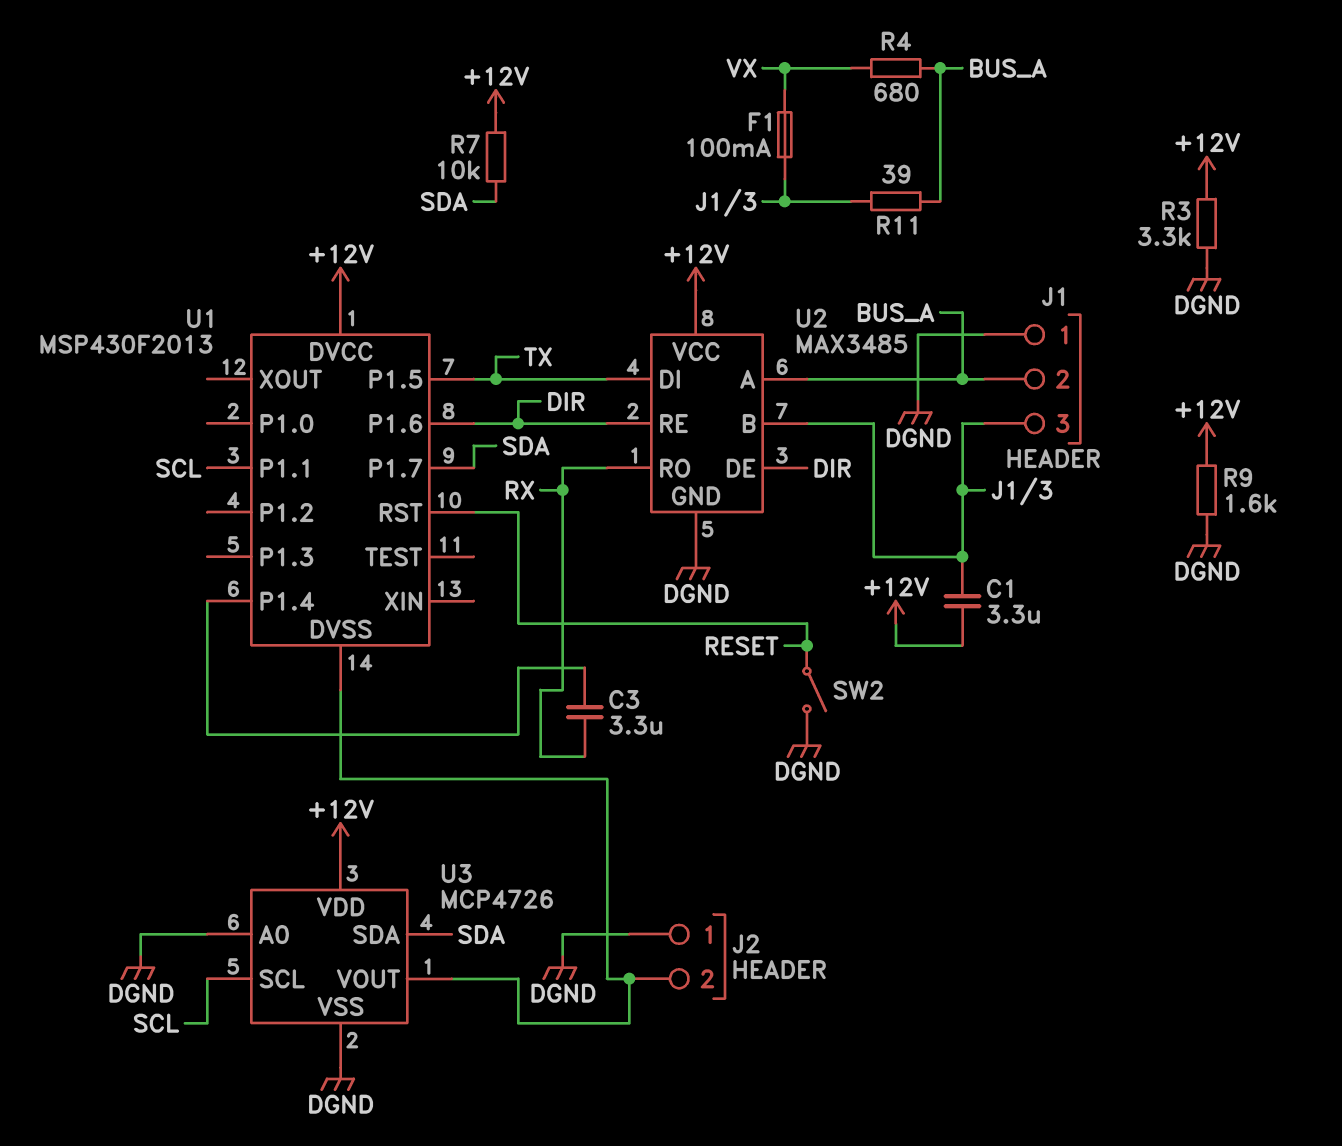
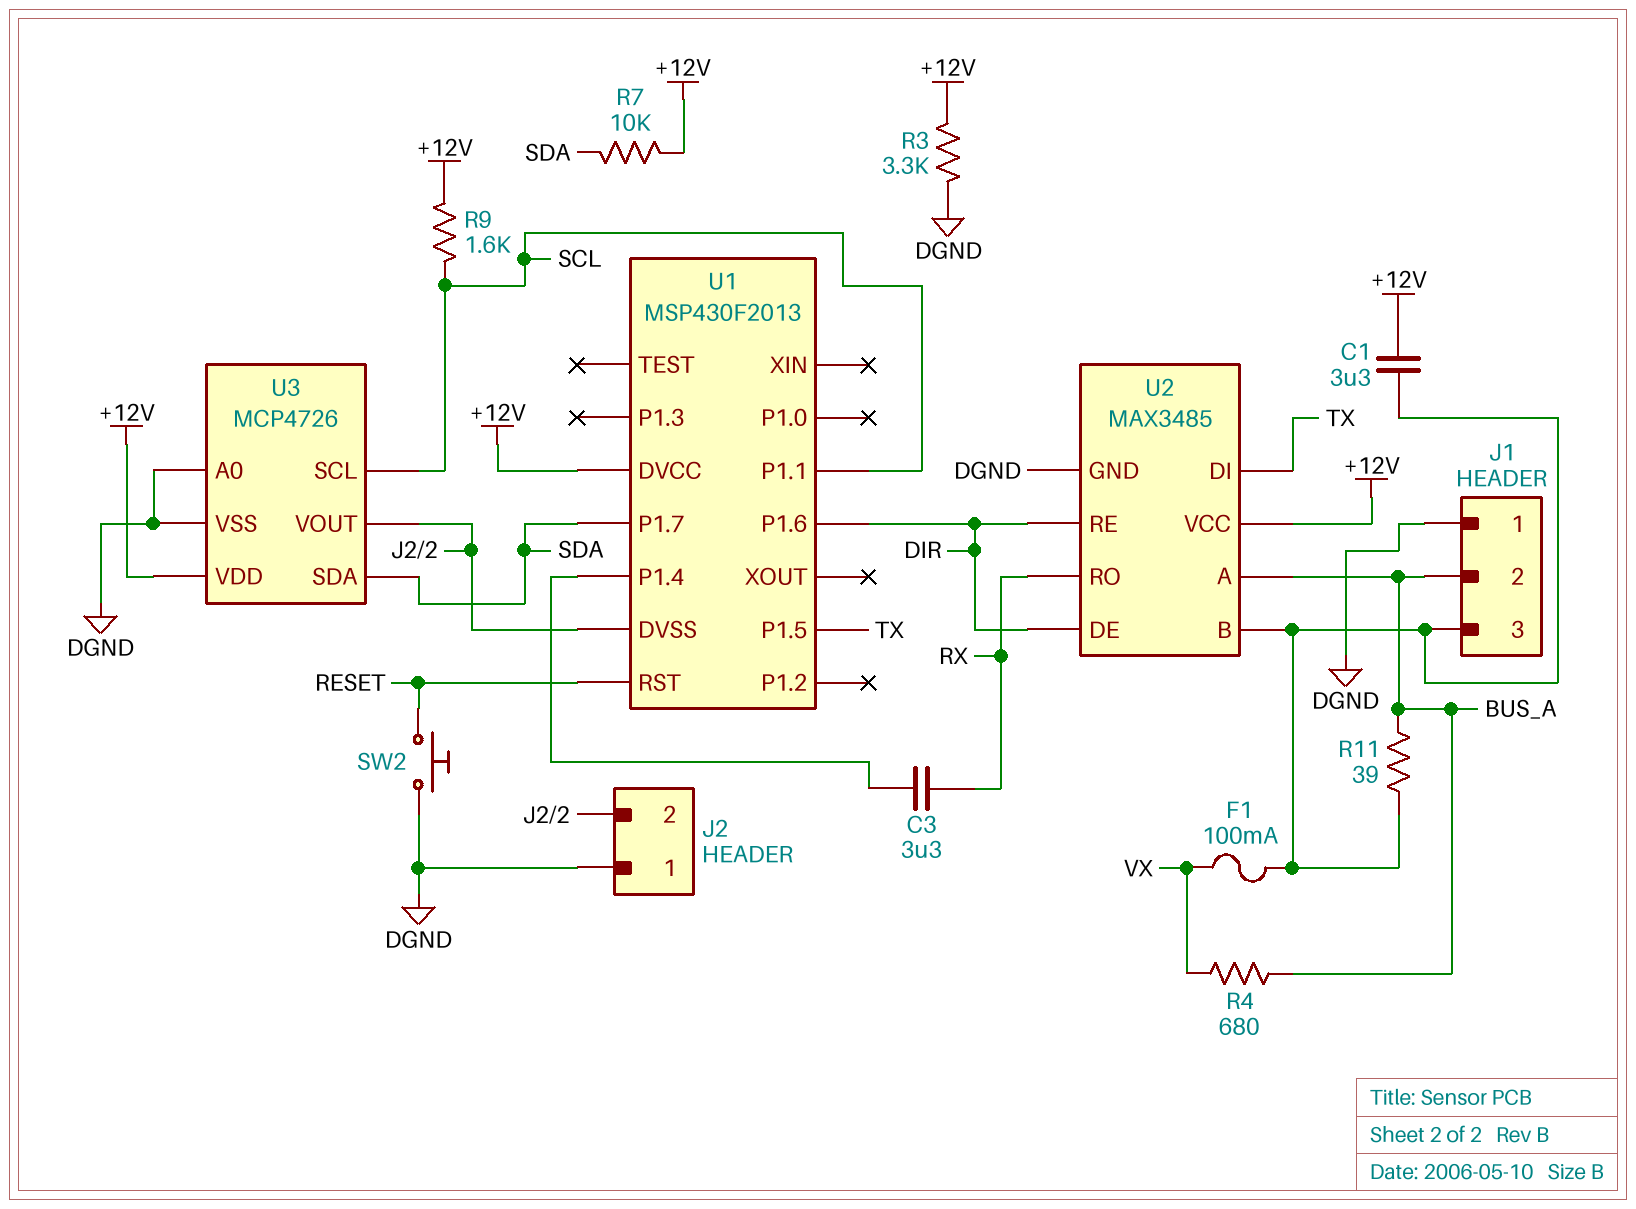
R9: 1.6k (+12V, DGND) -> 1.6k (+12V, SCL)
SW2: switch (DGND, RESET) -> button (DGND, RESET)

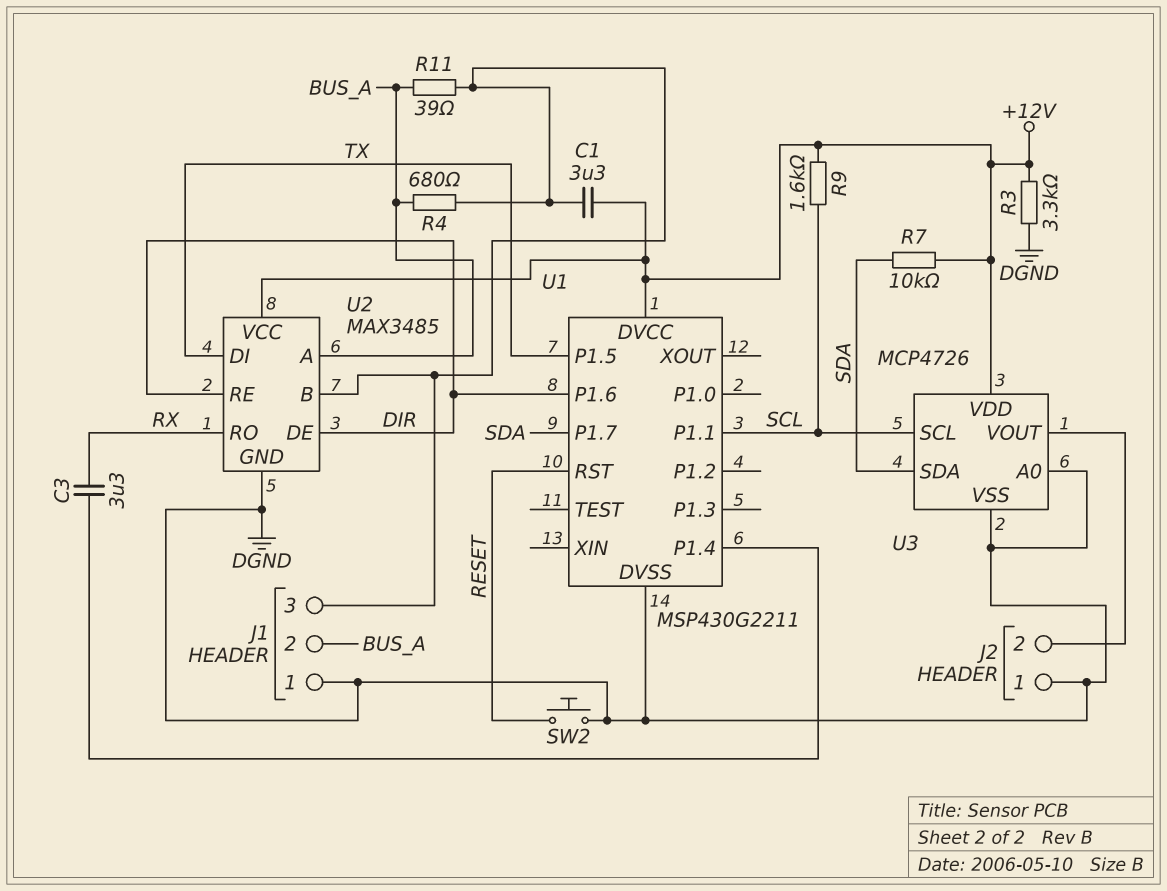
F1: 100mA (J1/3, VX) -> none
R4: 680 (BUS_A, VX) -> 680 (BUS_A, J1/3)
U1: MSP430F2013 -> MSP430G2211
U1 pin DVSS: J2/2 -> DGND

